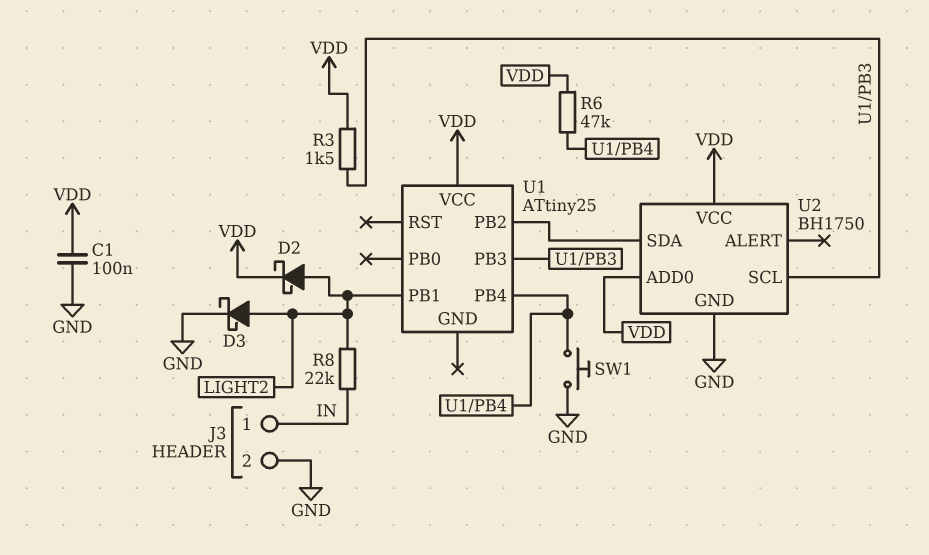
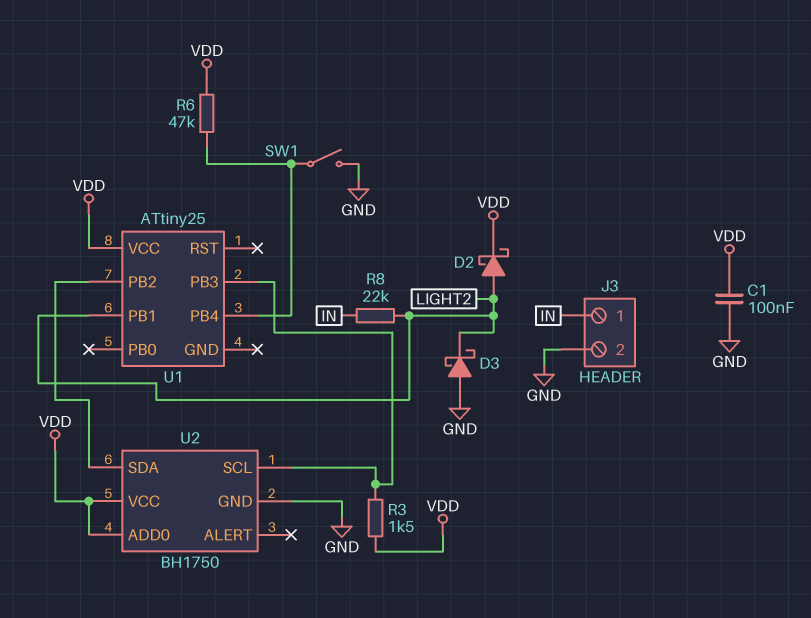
D3: schottky (A LIGHT2, K GND) -> schottky (A GND, K LIGHT2)
SW1: button (GND, U1/PB4) -> switch (GND, U1/PB4)

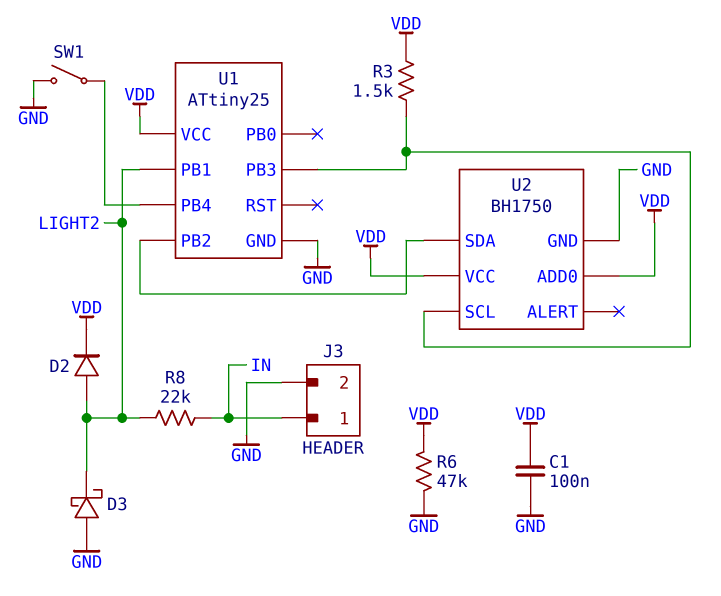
D2: schottky (A LIGHT2, K VDD) -> diode (A LIGHT2, K VDD)
R6: 47k (U1/PB4, VDD) -> 47k (GND, VDD)
U1 pin GND: none -> GND

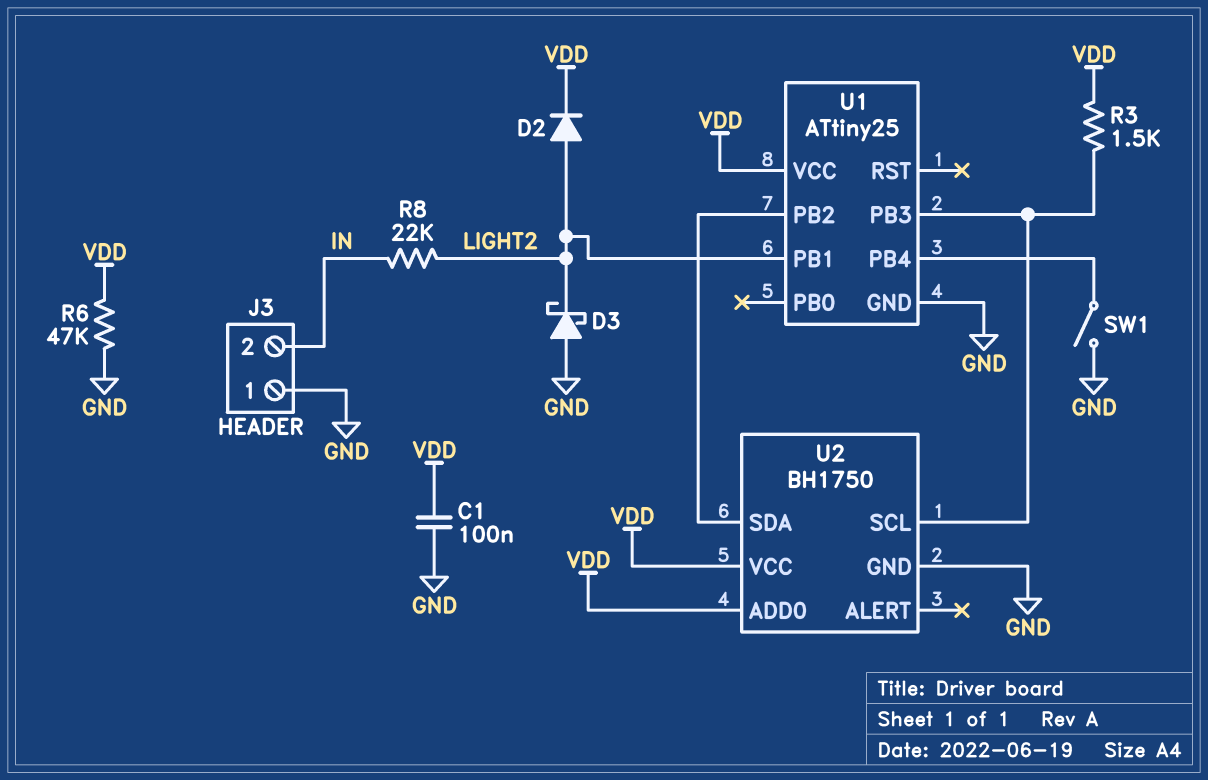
J3 pin 1: IN -> GND
J3 pin 2: GND -> IN

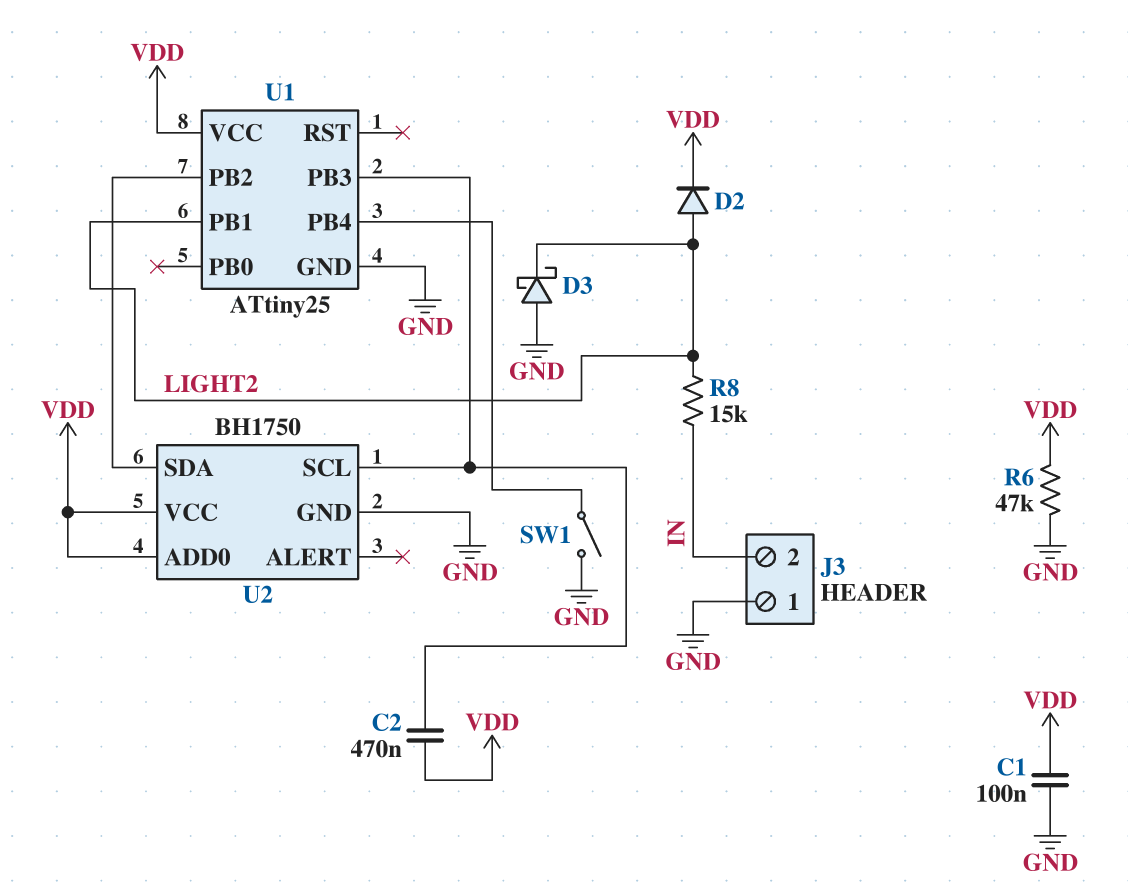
C2: none -> 470nF (U1/PB3, VDD)
R3: 1.5k (U1/PB3, VDD) -> none
R8: 22k (IN, LIGHT2) -> 15k (IN, LIGHT2)

